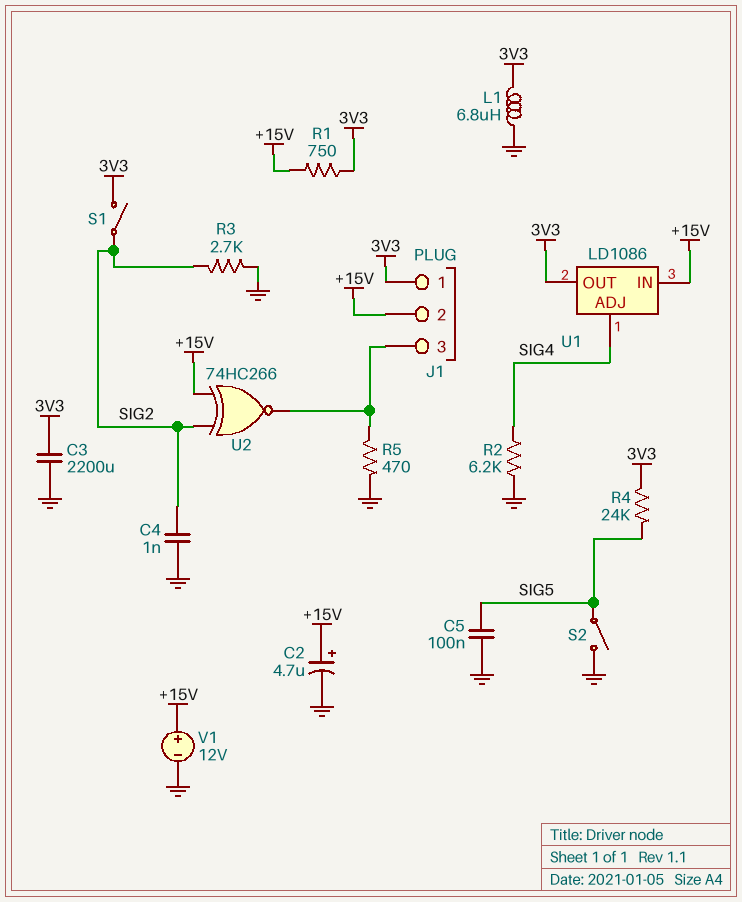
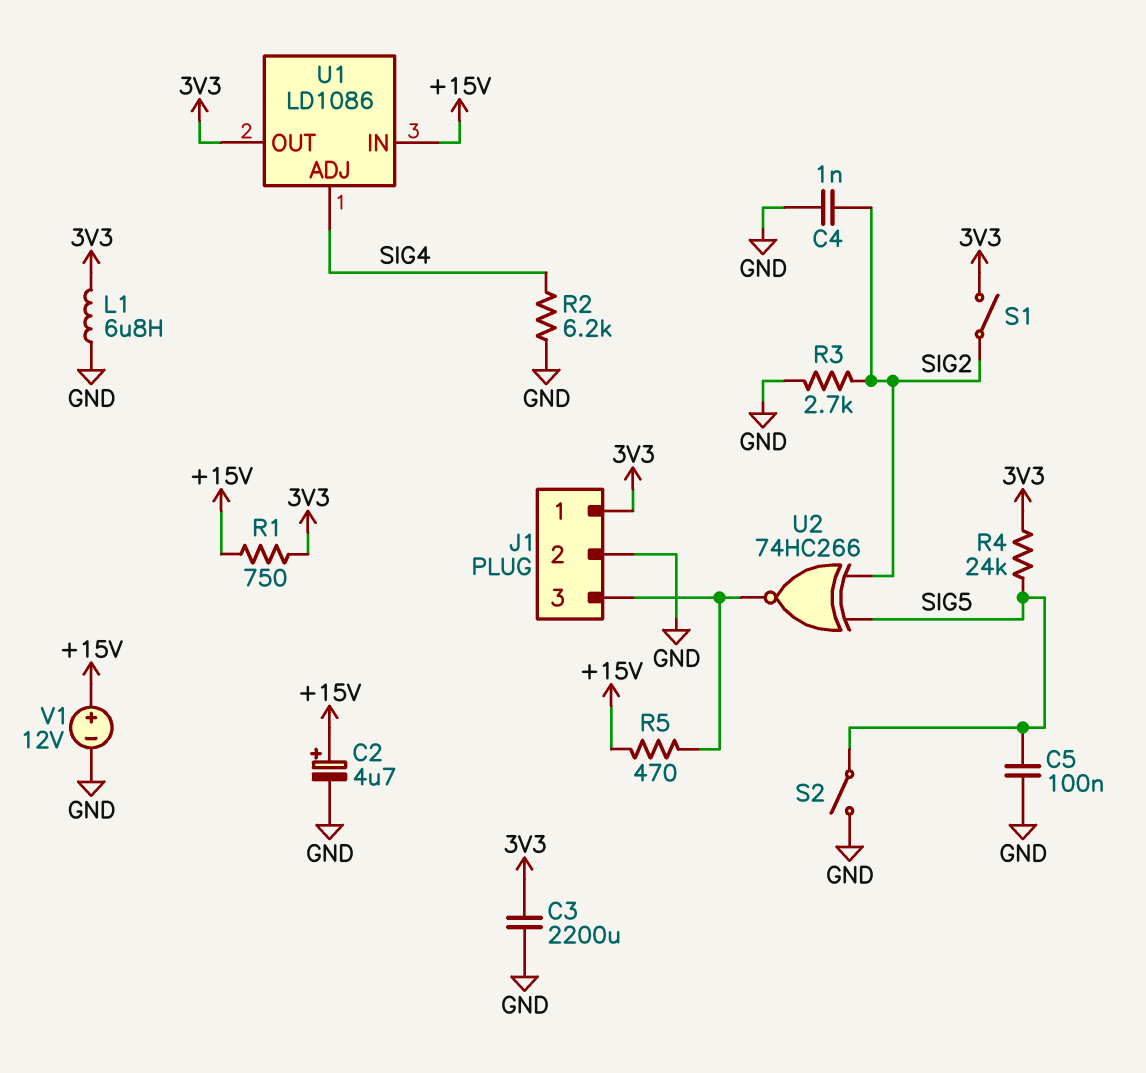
J1 pin 2: +15V -> GND
R5: 470 (GND, J1/3) -> 470 (+15V, J1/3)
U2: XNOR 74HC266 (in +15V, in SIG2, out J1/3) -> XNOR 74HC266 (in SIG2, in SIG5, out J1/3)

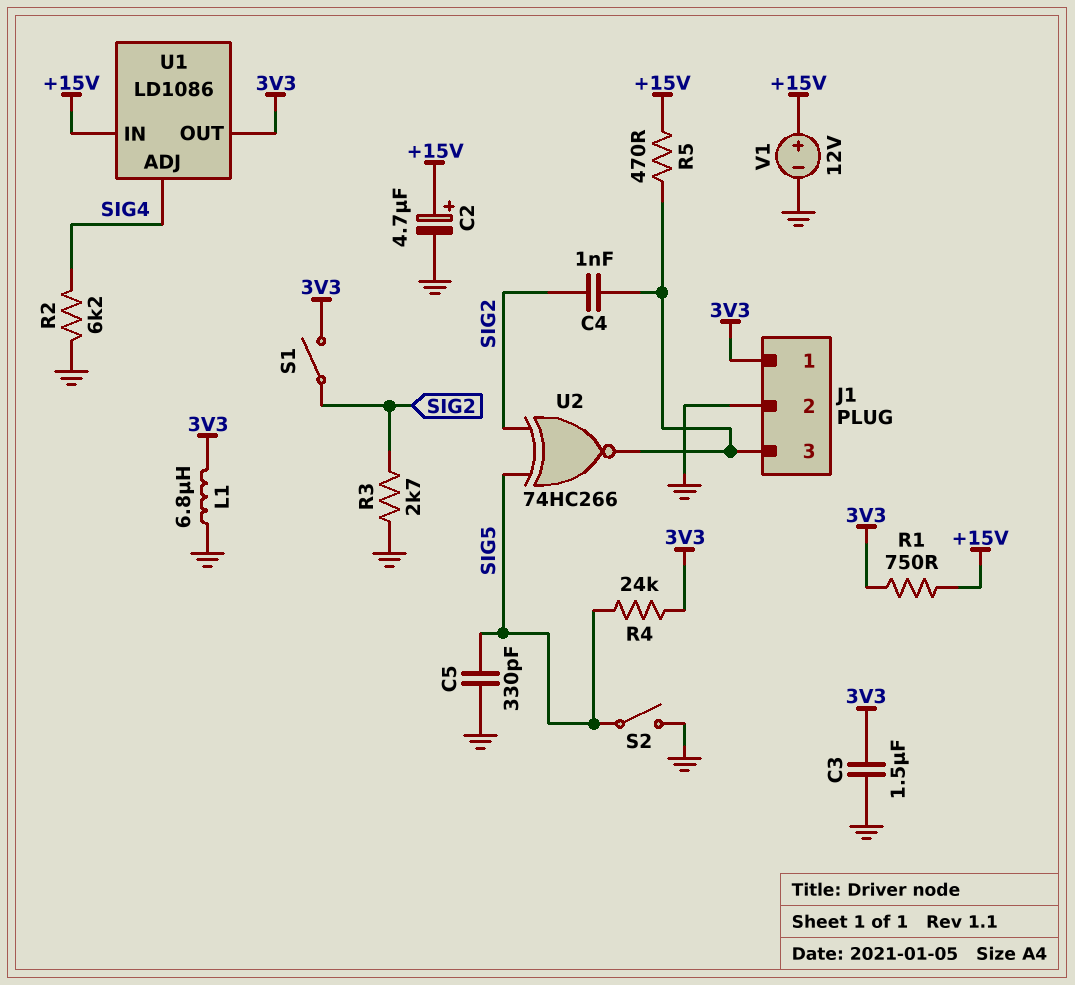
C3: 2200uF (3V3, GND) -> 1.5uF (3V3, GND)
C4: 1nF (GND, SIG2) -> 1nF (J1/3, SIG2)
C5: 100nF (GND, SIG5) -> 330pF (GND, SIG5)

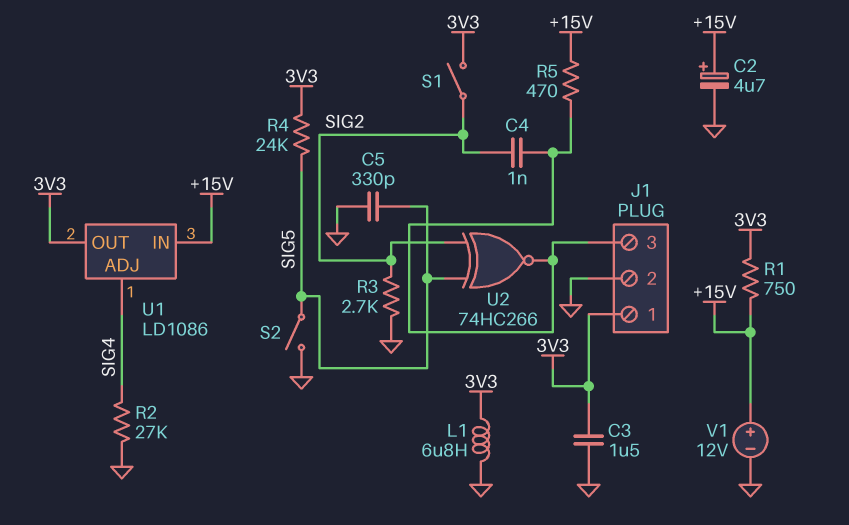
R2: 6.2k (GND, SIG4) -> 27k (GND, SIG4)

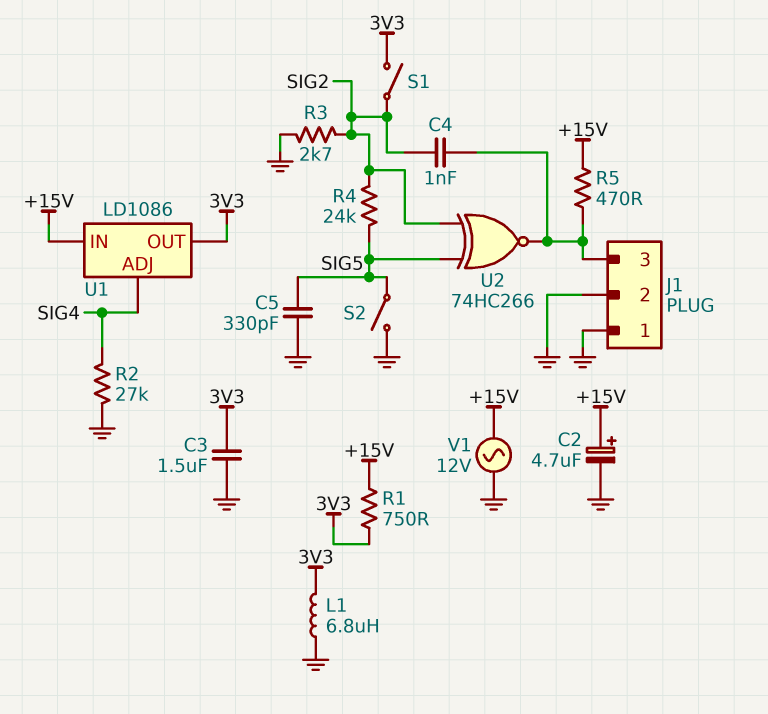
J1 pin 1: 3V3 -> GND
R4: 24k (3V3, SIG5) -> 24k (SIG2, SIG5)
V1: 12V (plus +15V, minus GND) -> AC 12V (+15V, GND)

